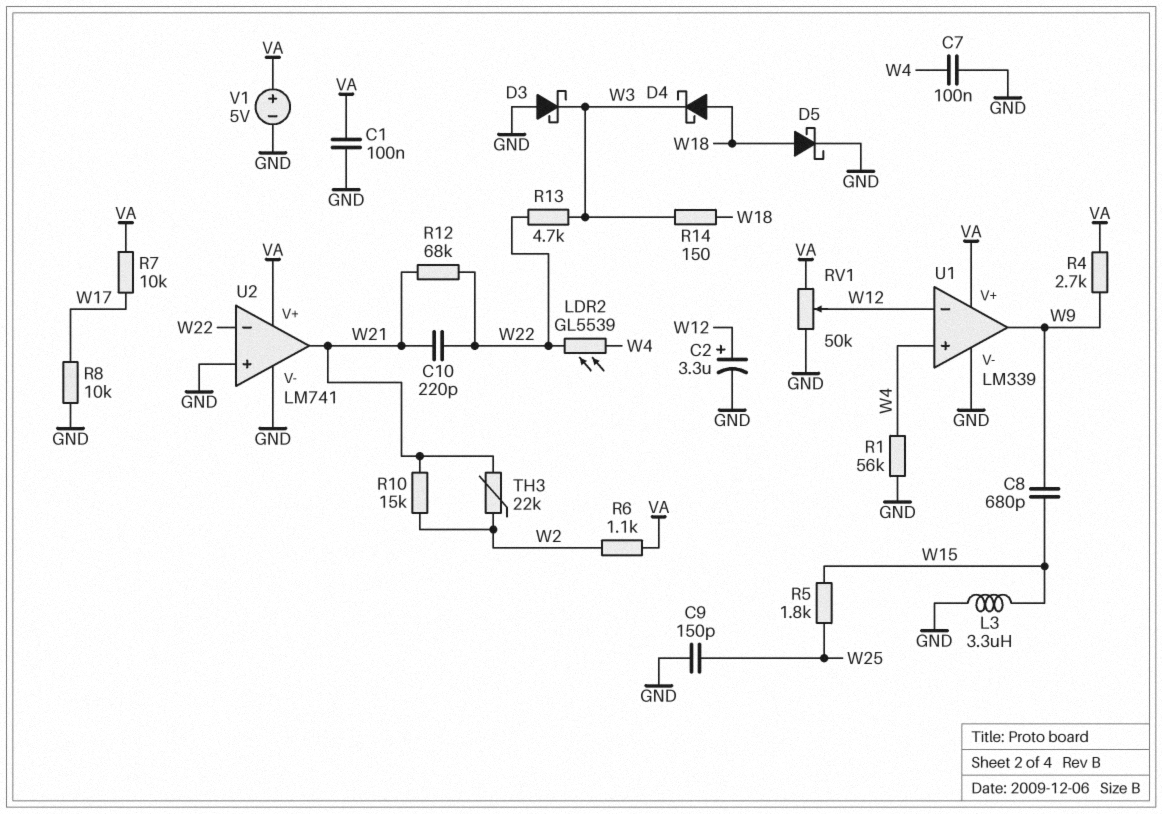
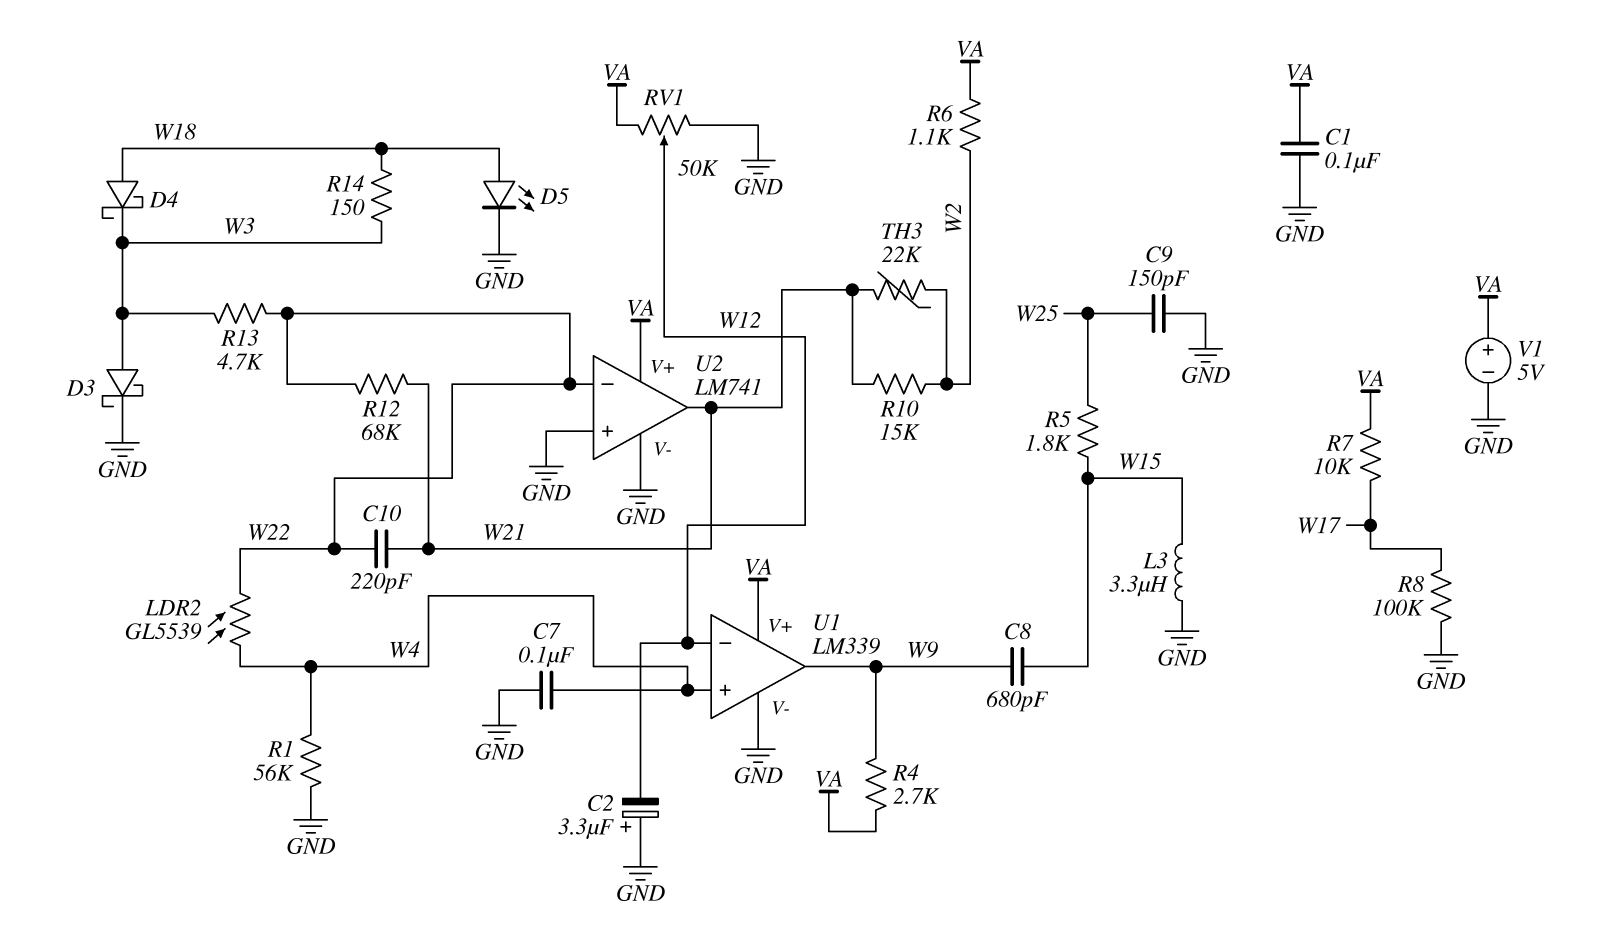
C2: 3.3uF (plus W12, minus GND) -> 3.3uF (plus GND, minus W12)
D3: schottky (A GND, K W3) -> schottky (A W3, K GND)
D5: schottky (A W18, K GND) -> LED (A W18, K GND)
R8: 10k (GND, W17) -> 100k (GND, W17)

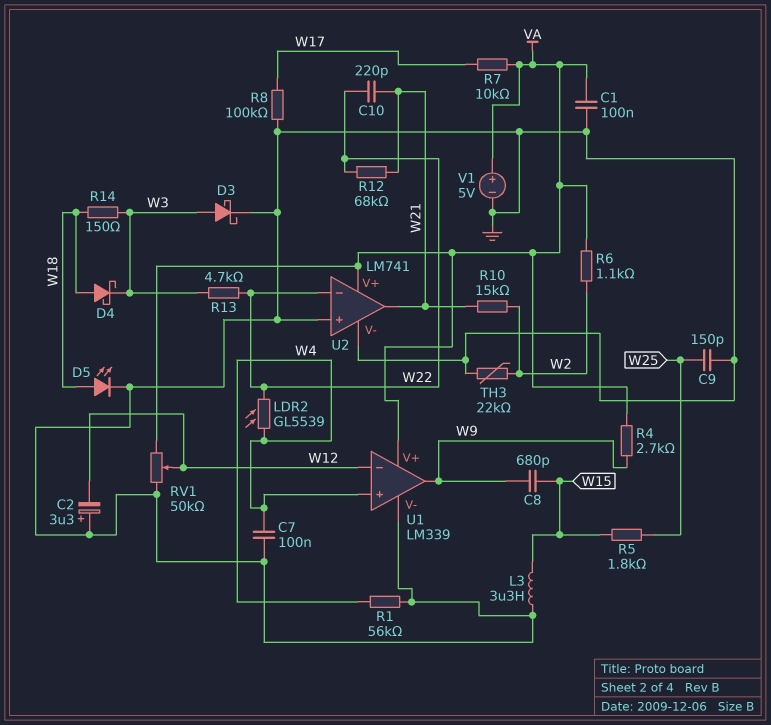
TH3: 22k (W2, W21) -> 22k (GND, W2)

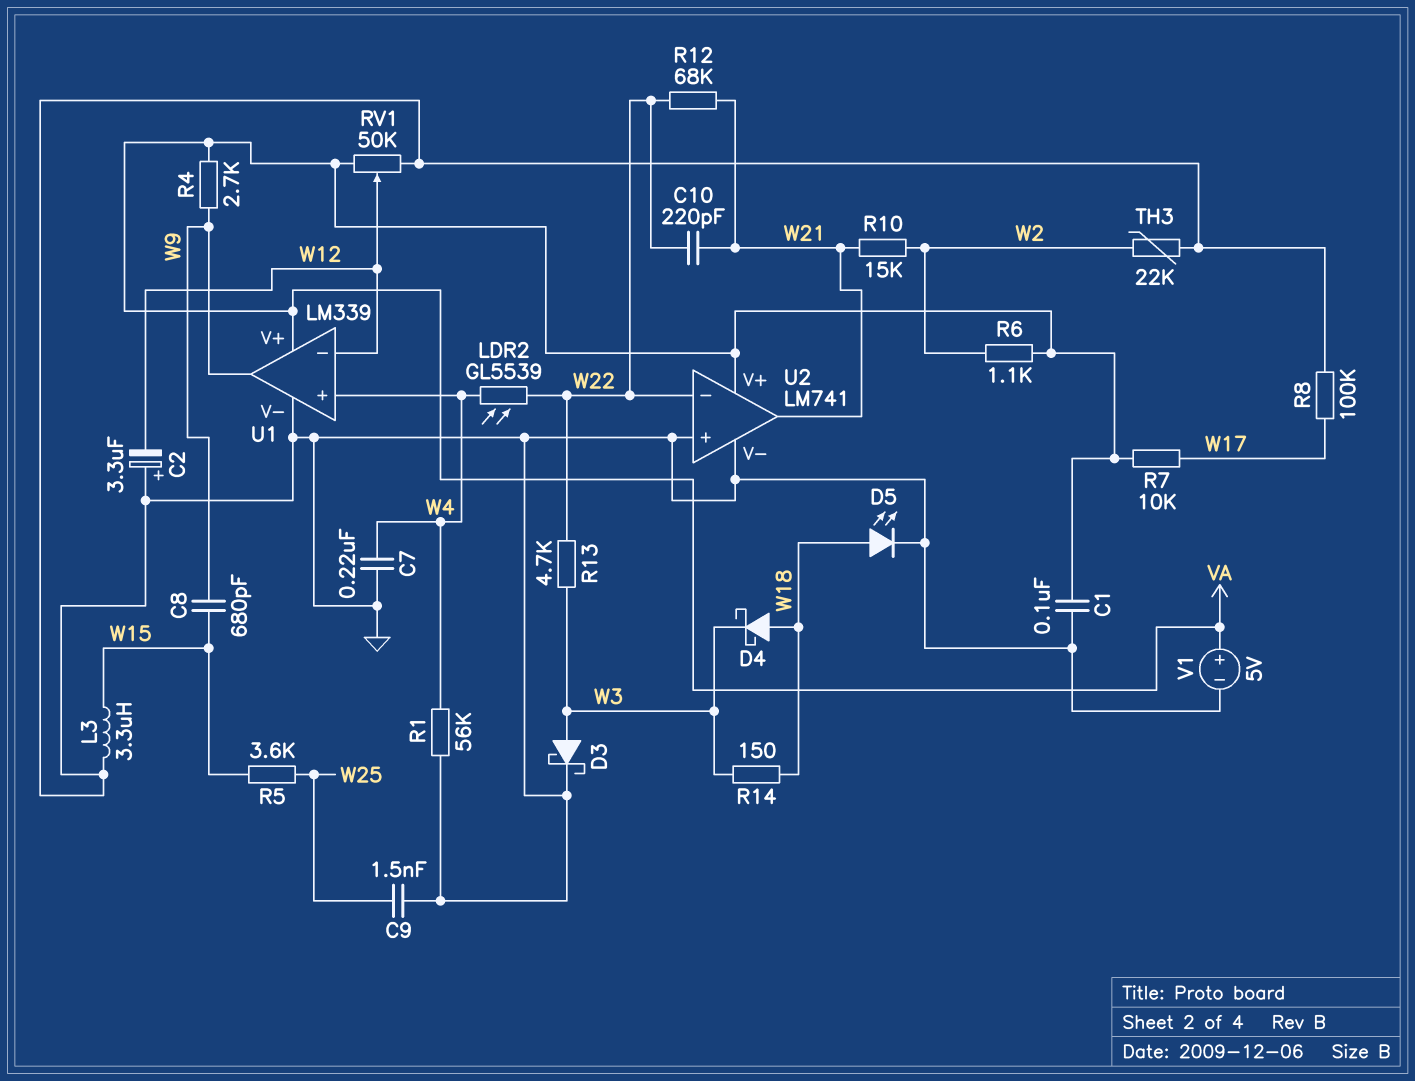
C7: 100nF (GND, W4) -> 220nF (GND, W4)
C9: 150pF (GND, W25) -> 1.5nF (GND, W25)
R5: 1.8k (W15, W25) -> 3.6k (W15, W25)

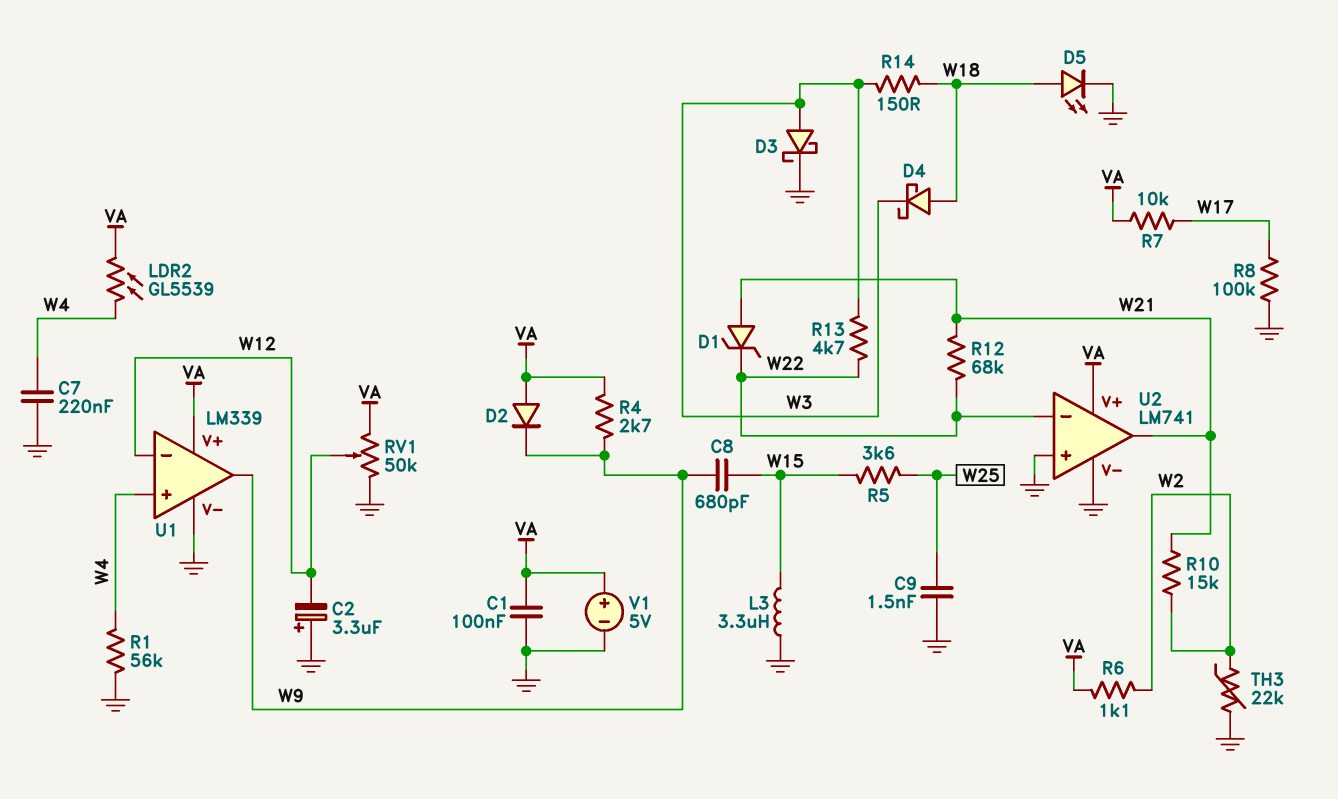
C10: 220pF (W21, W22) -> none
D1: none -> zener (A W21, K W22)
D2: none -> diode (A VA, K W9)
LDR2: GL5539 (W4, W22) -> GL5539 (VA, W4)

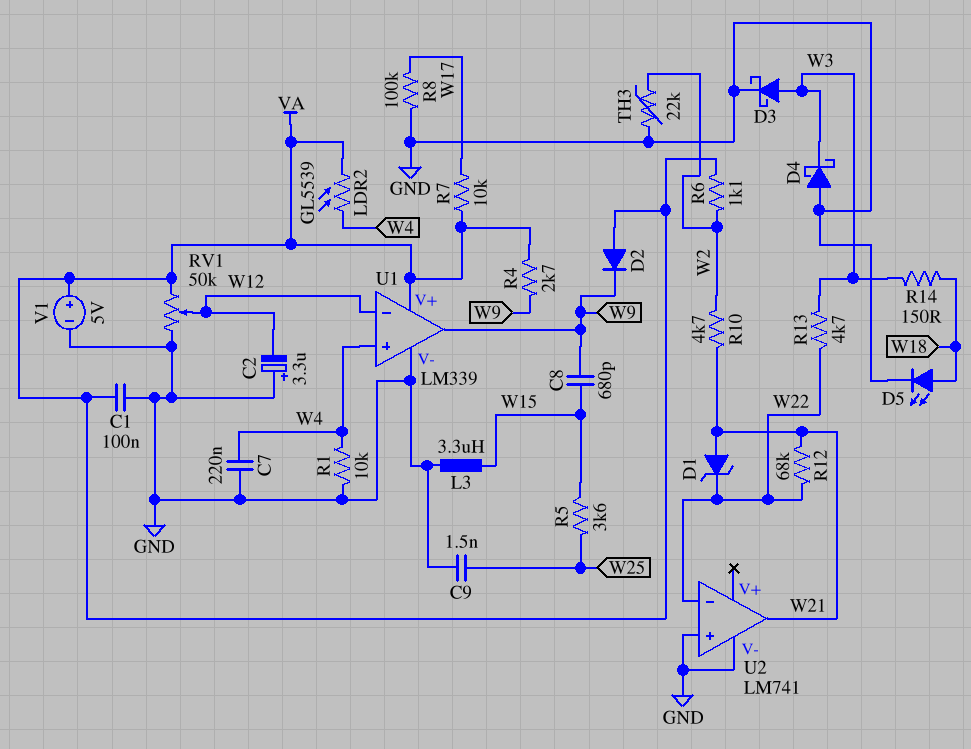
D4: schottky (A W18, K W3) -> schottky (A GND, K W3)
R1: 56k (GND, W4) -> 10k (GND, W4)
R10: 15k (W2, W21) -> 4.7k (W2, W21)
U2 pin V+: VA -> none

